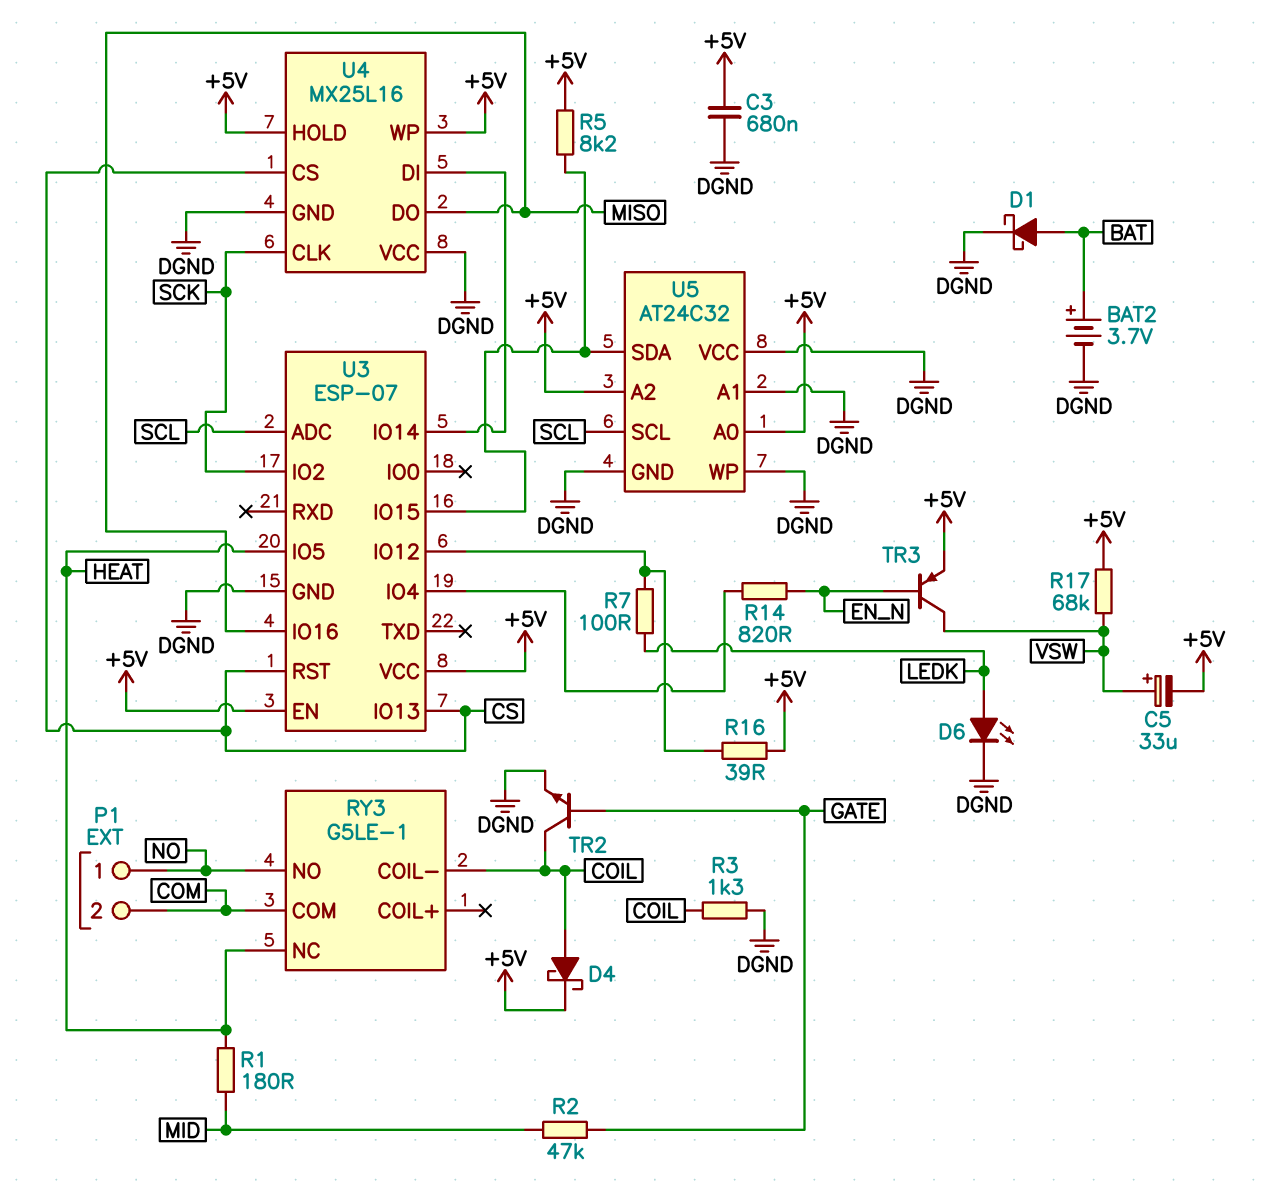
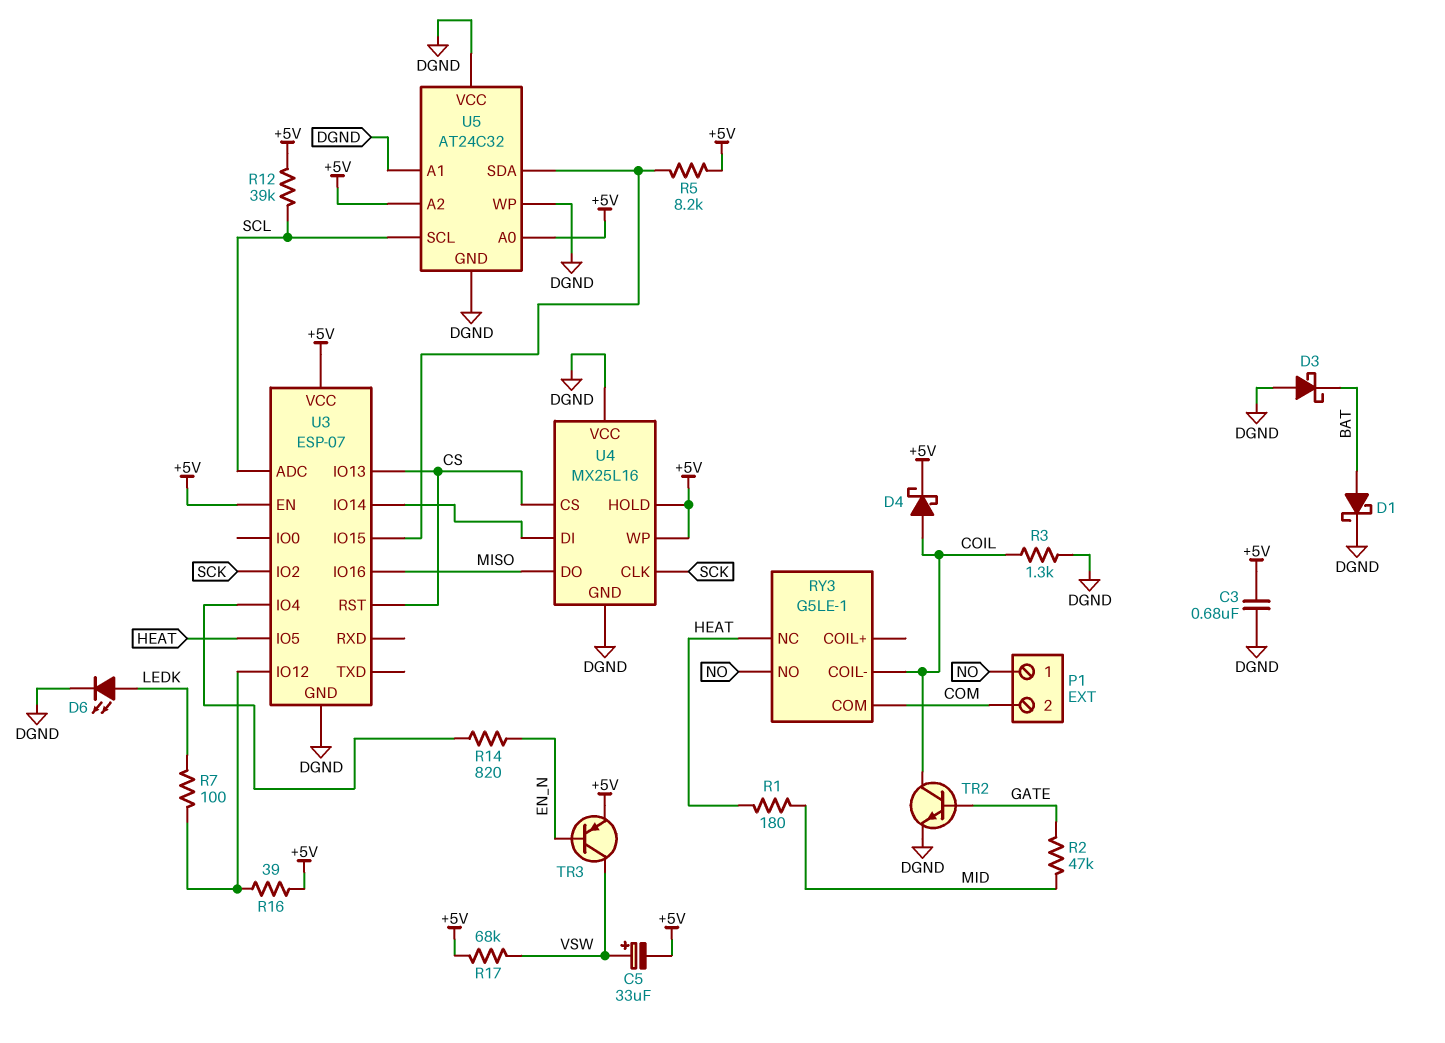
BAT2: 3.7V (plus BAT, minus DGND) -> none
D3: none -> schottky (A DGND, K BAT)
R12: none -> 39k (+5V, SCL)

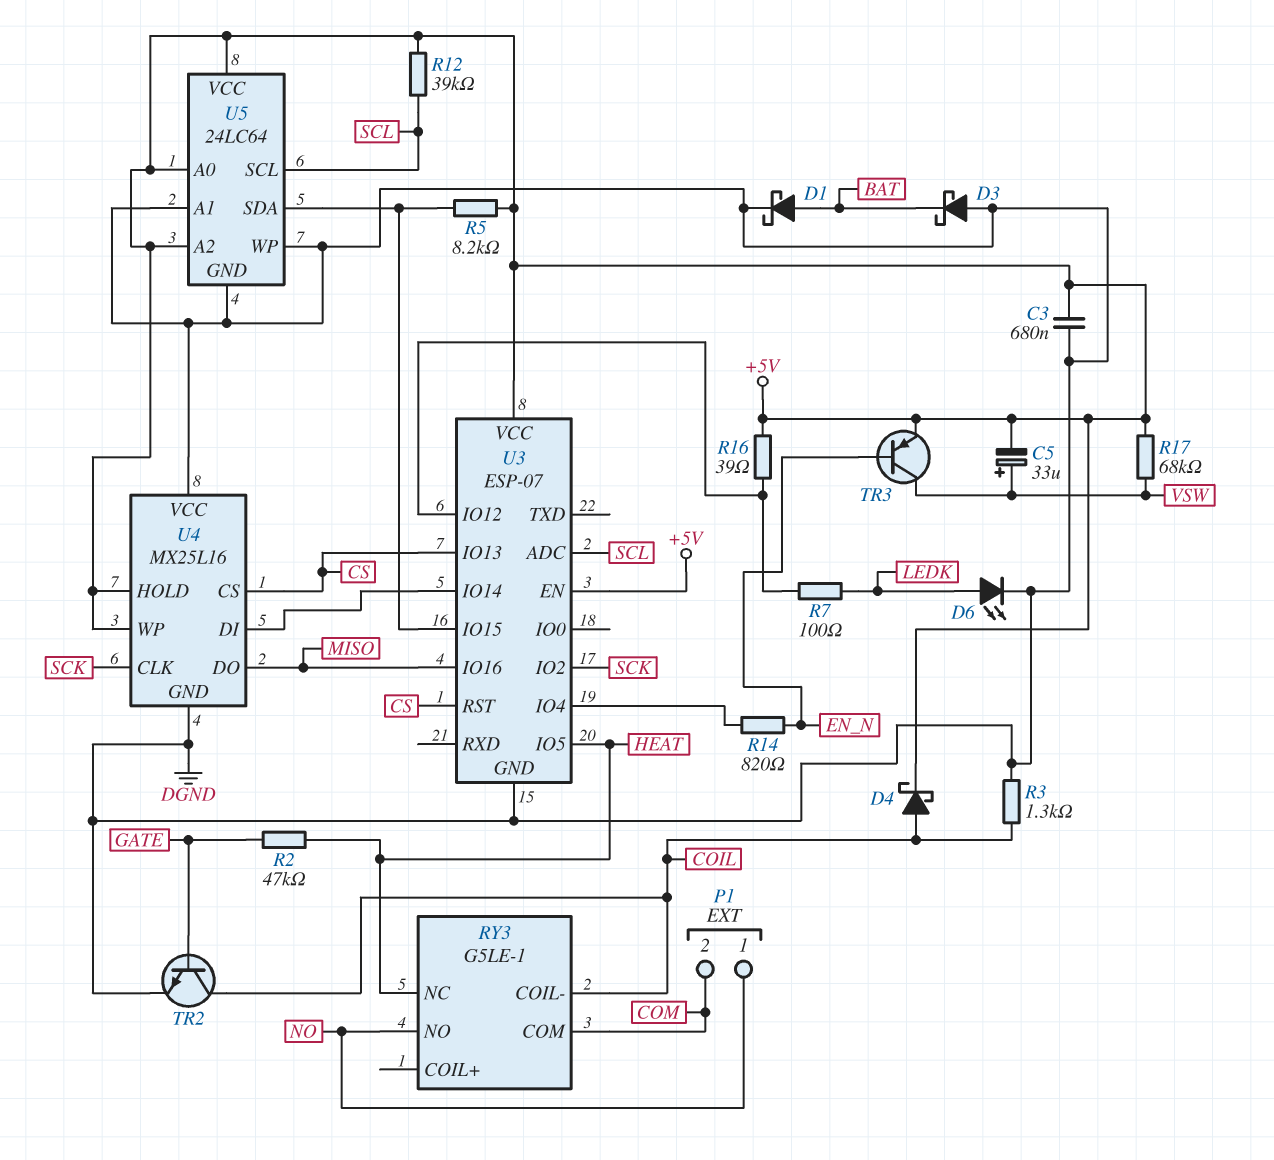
R1: 180 (HEAT, MID) -> none
R2: 47k (GATE, MID) -> 47k (GATE, HEAT)
U5: AT24C32 -> 24LC64
U5 pin VCC: DGND -> +5V

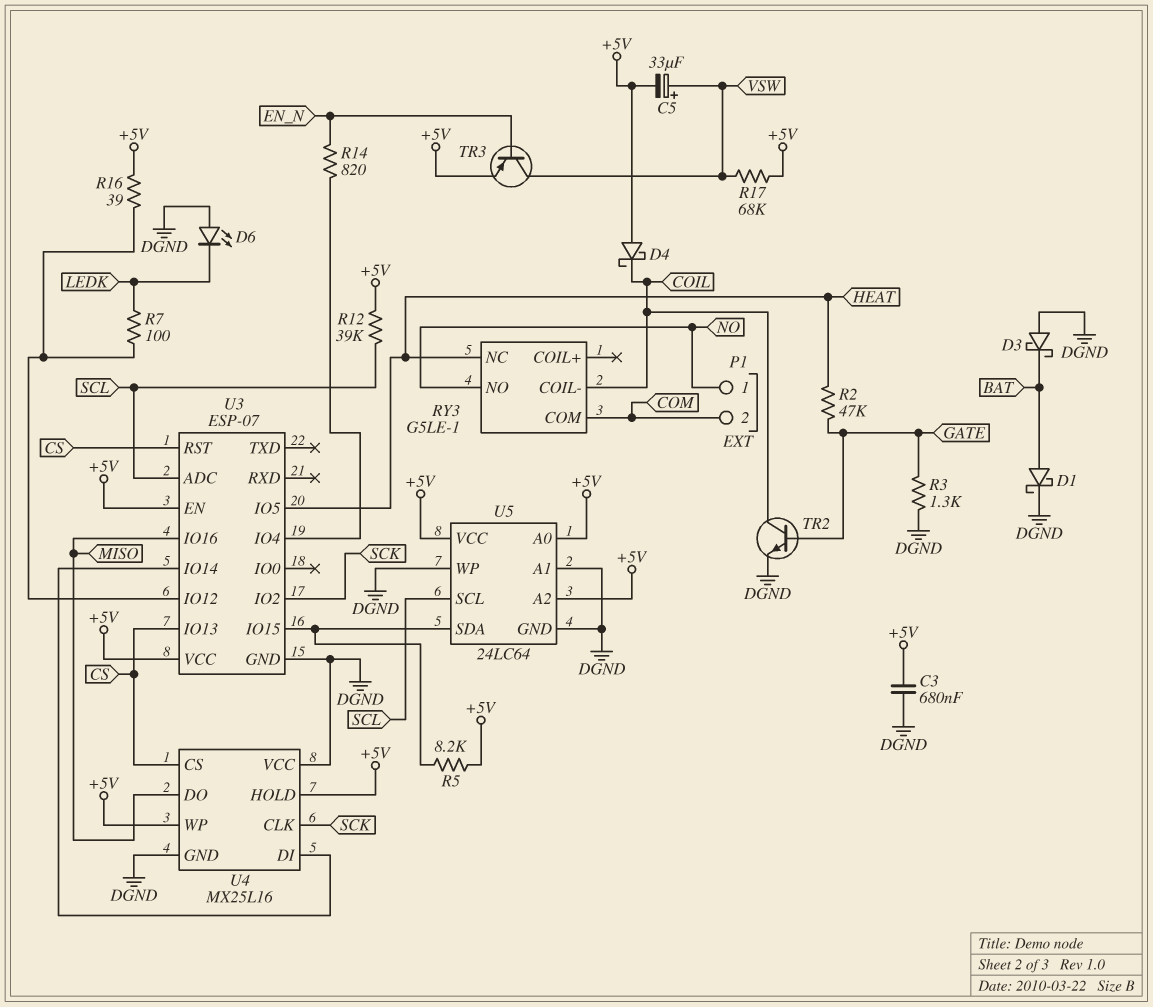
D4: schottky (A COIL, K +5V) -> schottky (A +5V, K COIL)
D6: LED (A LEDK, K DGND) -> LED (A DGND, K LEDK)
R3: 1.3k (COIL, DGND) -> 1.3k (DGND, GATE)

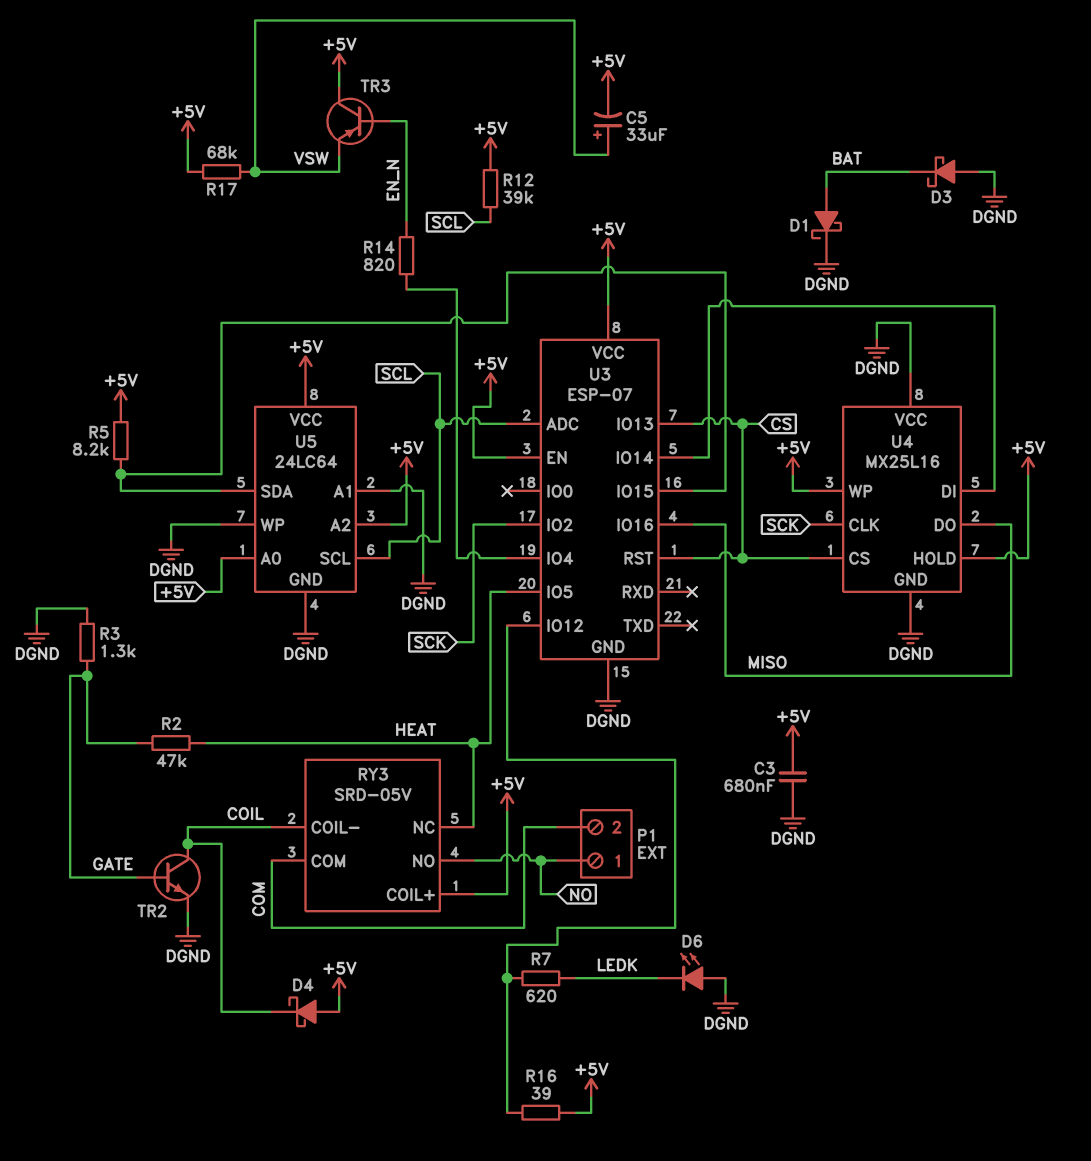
R7: 100 (LEDK, U3/IO12) -> 620 (LEDK, U3/IO12)
RY3: G5LE-1 -> SRD-05V
RY3 pin COIL+: none -> +5V
TR3: PNP (B EN_N, C VSW, E +5V) -> PNP (B EN_N, C +5V, E VSW)

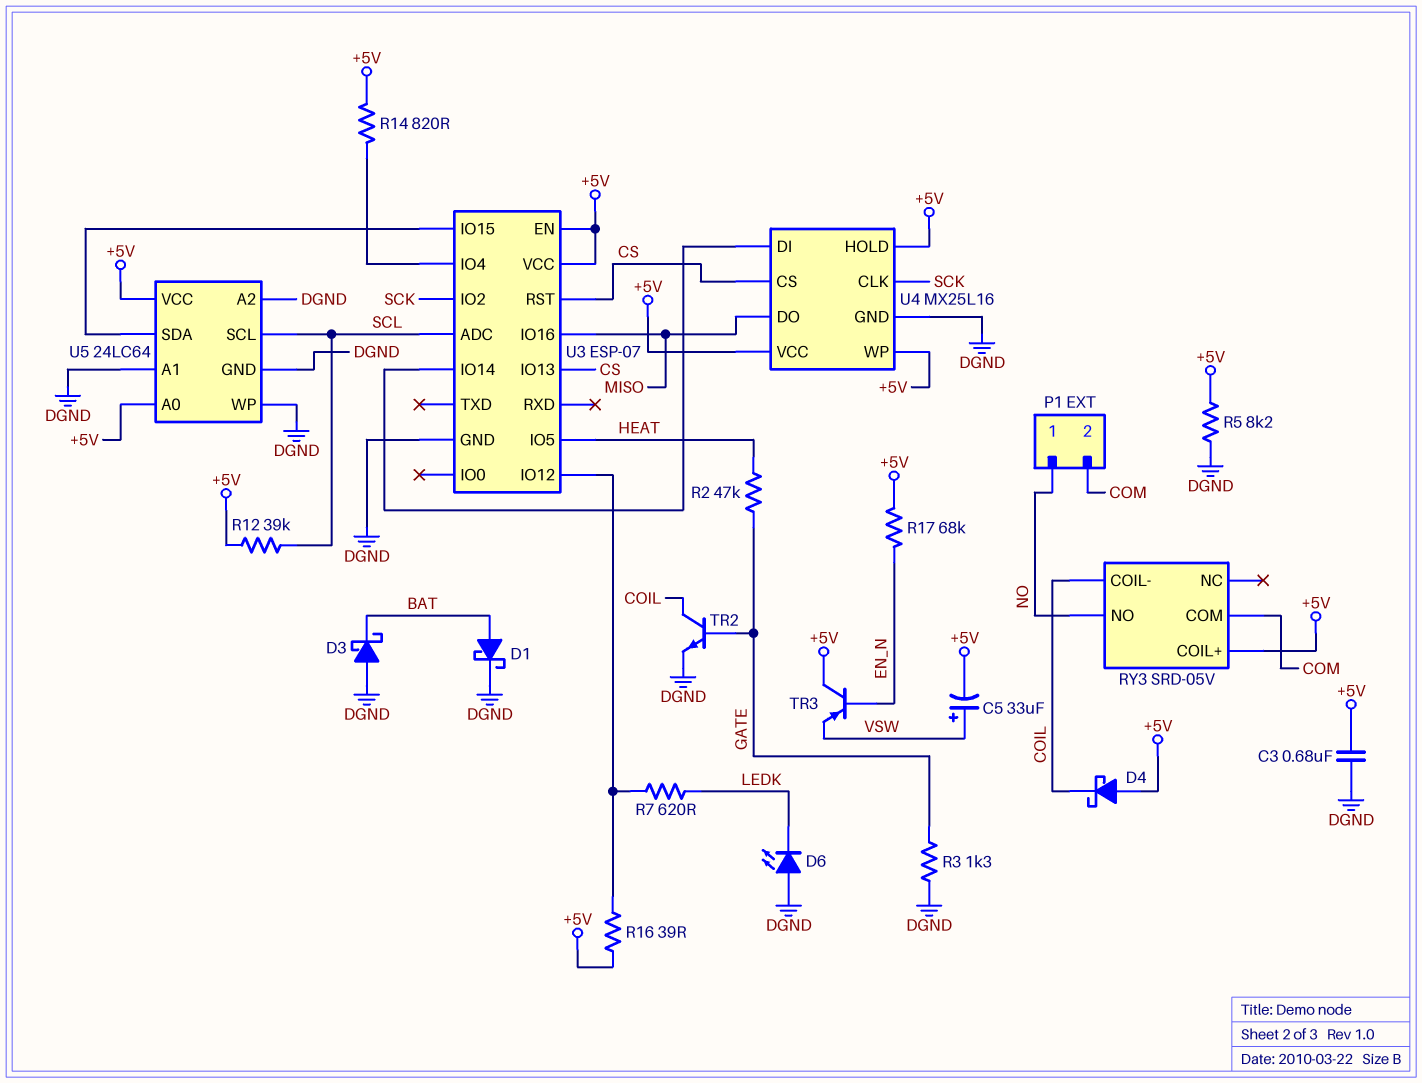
R5: 8.2k (+5V, U3/IO15) -> 8.2k (+5V, DGND)
R14: 820 (EN_N, U3/IO4) -> 820 (+5V, U3/IO4)
R17: 68k (+5V, VSW) -> 68k (+5V, EN_N)
RY3 pin NC: HEAT -> none
U4 pin VCC: DGND -> +5V
U5 pin A2: +5V -> DGND

